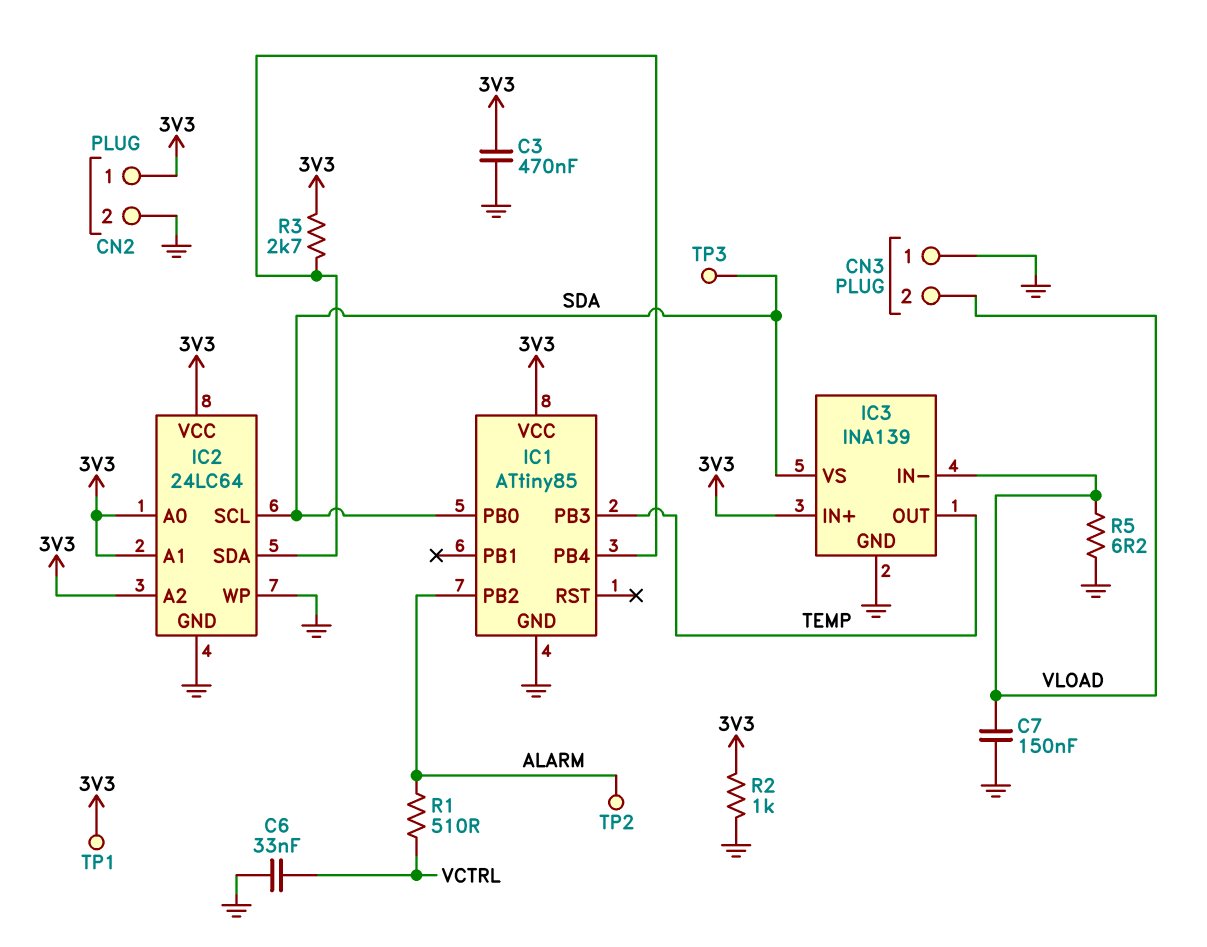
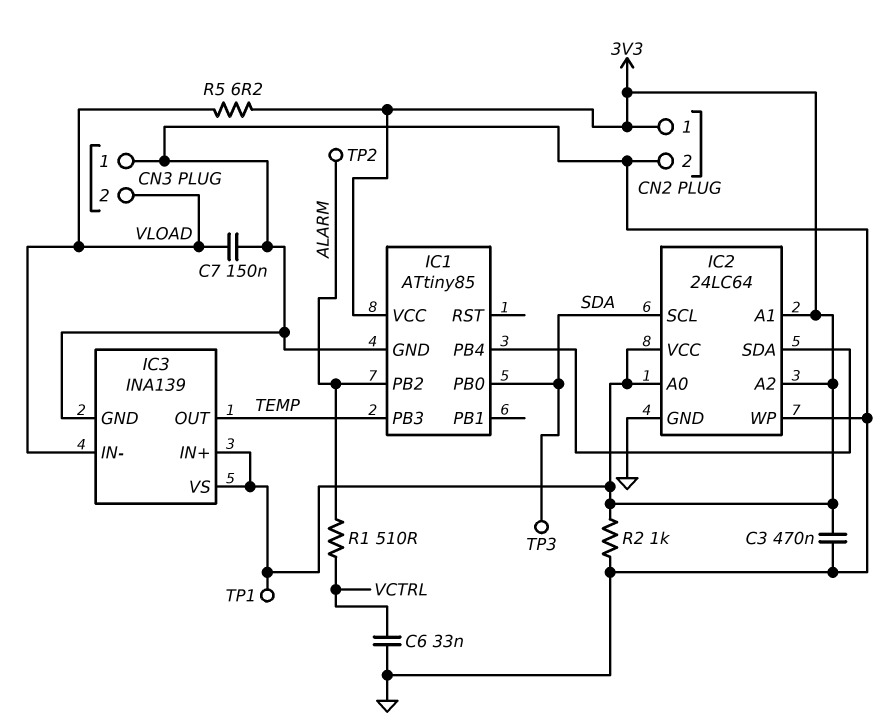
IC3 pin VS: SDA -> 3V3
R3: 2.7k (3V3, IC1/PB4) -> none
R5: 6.2 (GND, VLOAD) -> 6.2 (3V3, VLOAD)

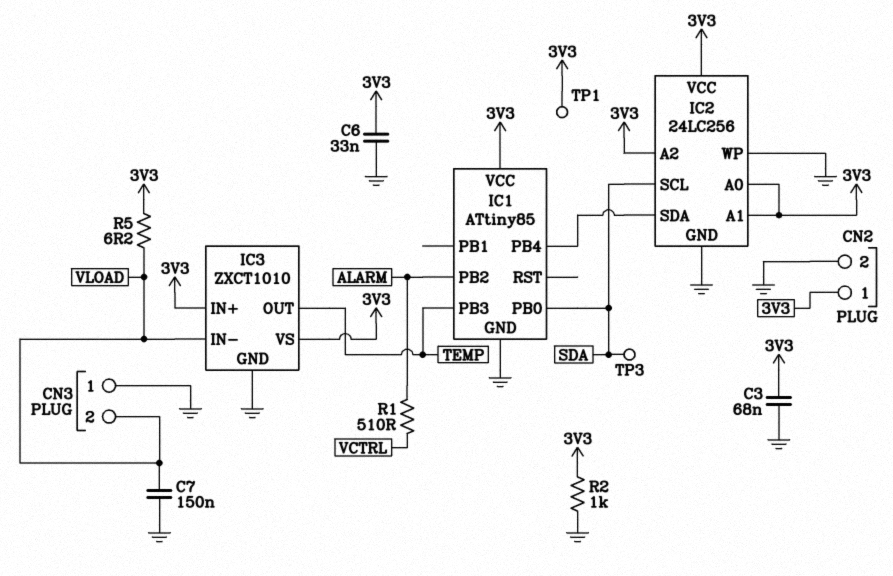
C3: 470nF (3V3, GND) -> 68nF (3V3, GND)
C6: 33nF (GND, VCTRL) -> 33nF (3V3, GND)
IC2: 24LC64 -> 24LC256
IC3: INA139 -> ZXCT1010
TP2: test point (ALARM) -> none

